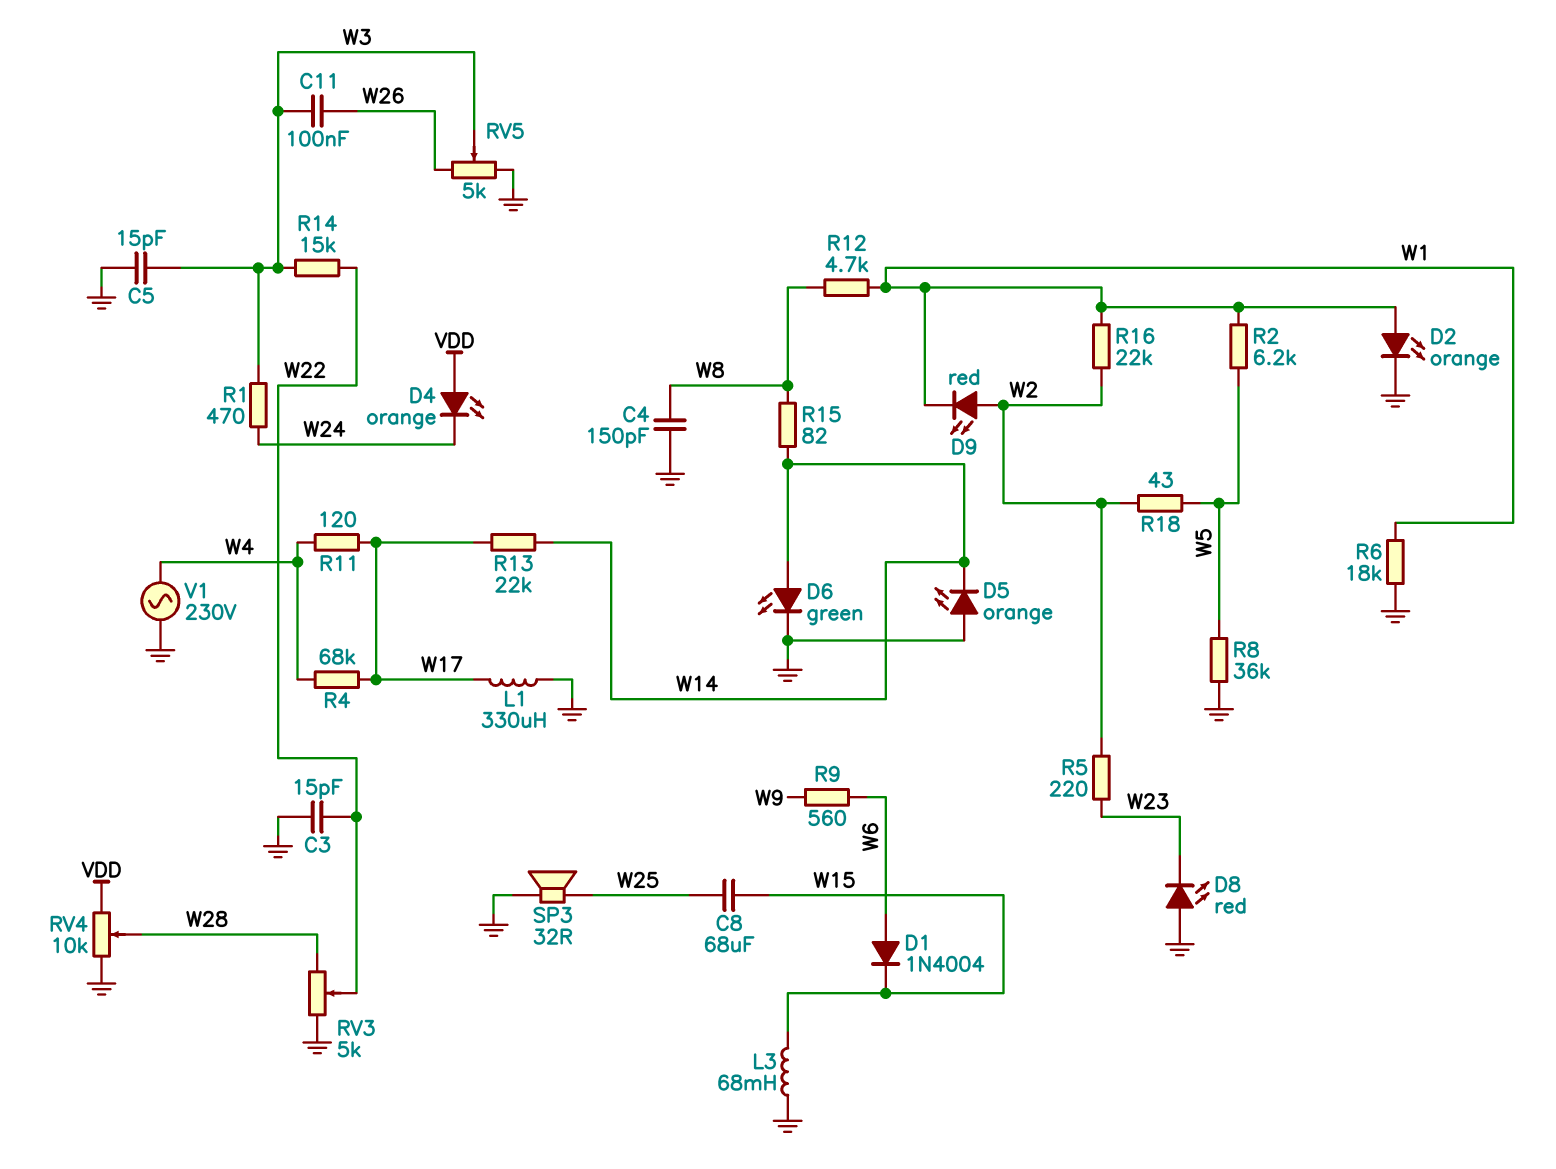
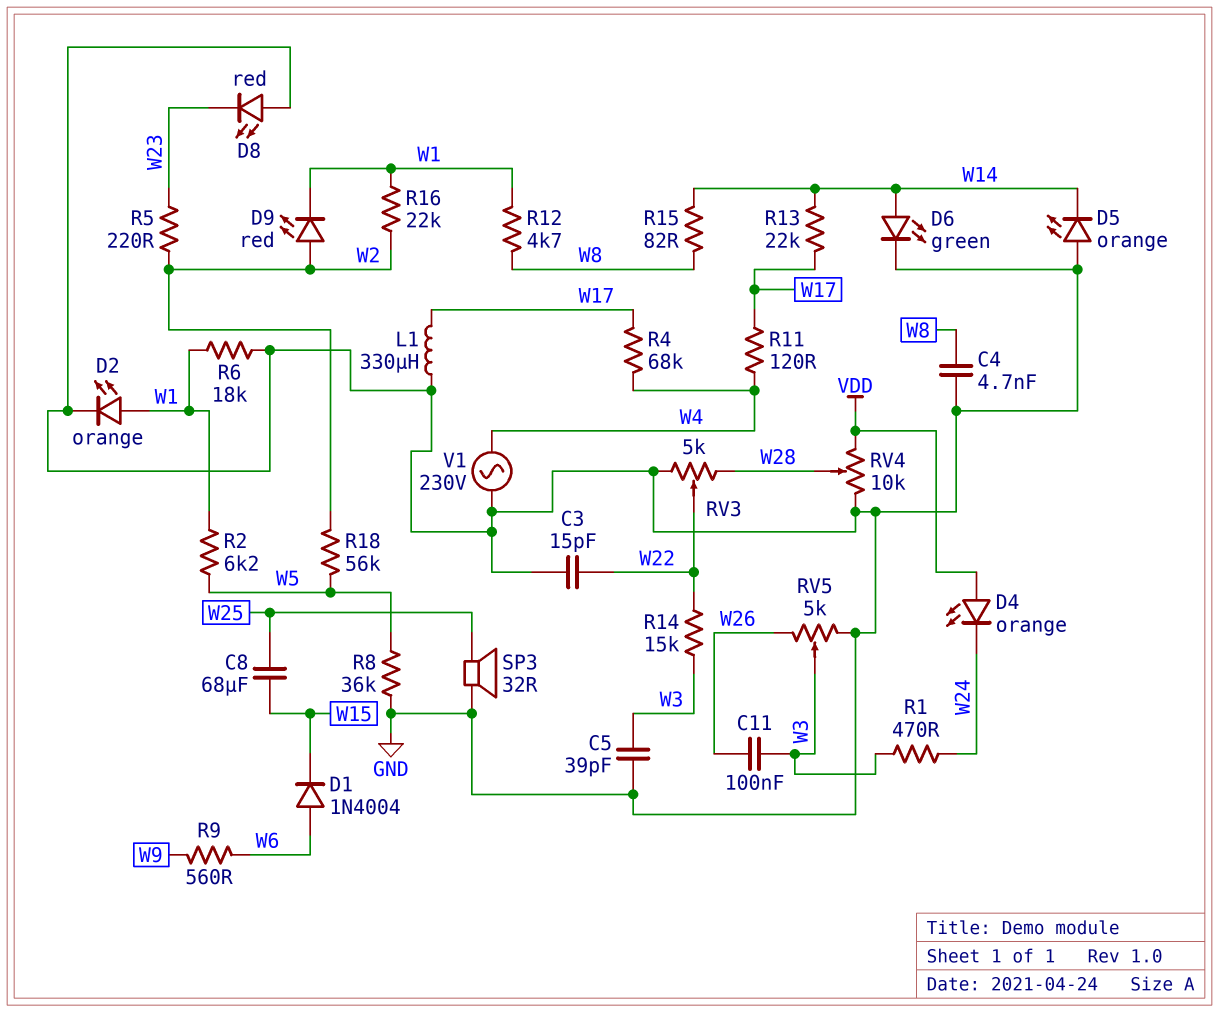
C4: 150pF (GND, W8) -> 4.7nF (GND, W8)
C5: 15pF (GND, W3) -> 39pF (GND, W3)
L3: 68mH (GND, W15) -> none
R18: 43 (W2, W5) -> 56k (W2, W5)

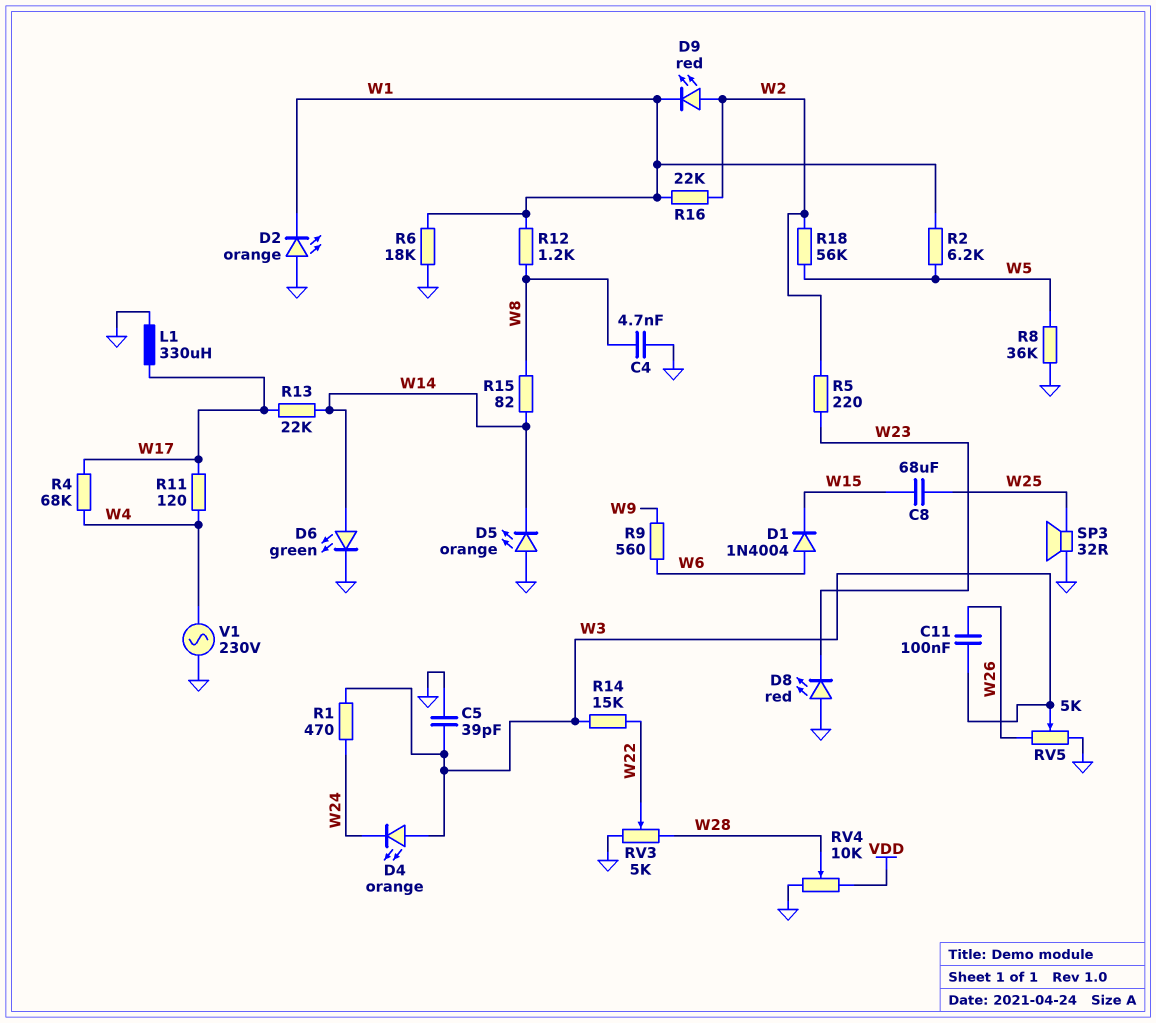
C3: 15pF (GND, W22) -> none
D2: LED orange (A W1, K GND) -> LED orange (A GND, K W1)
D4: LED orange (A VDD, K W24) -> LED orange (A W3, K W24)
R12: 4.7k (W1, W8) -> 1.2k (W1, W8)

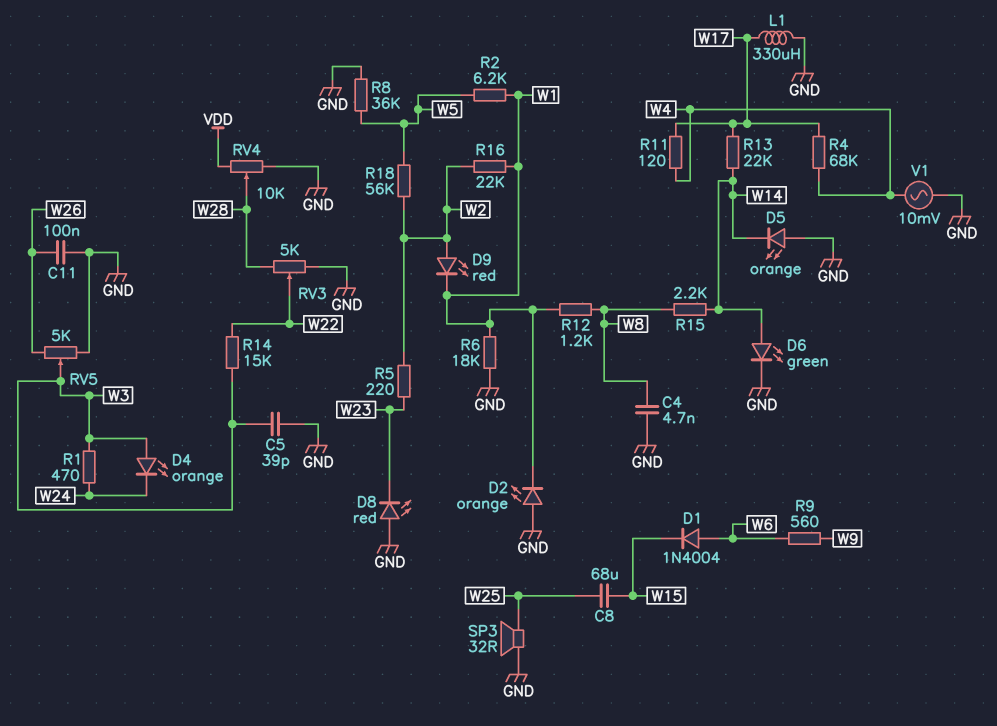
C11: 100nF (W3, W26) -> 100nF (GND, W26)
R15: 82 (W8, W14) -> 2.2k (W8, W14)
V1: AC 230V (GND, W4) -> AC 10mV (GND, W4)

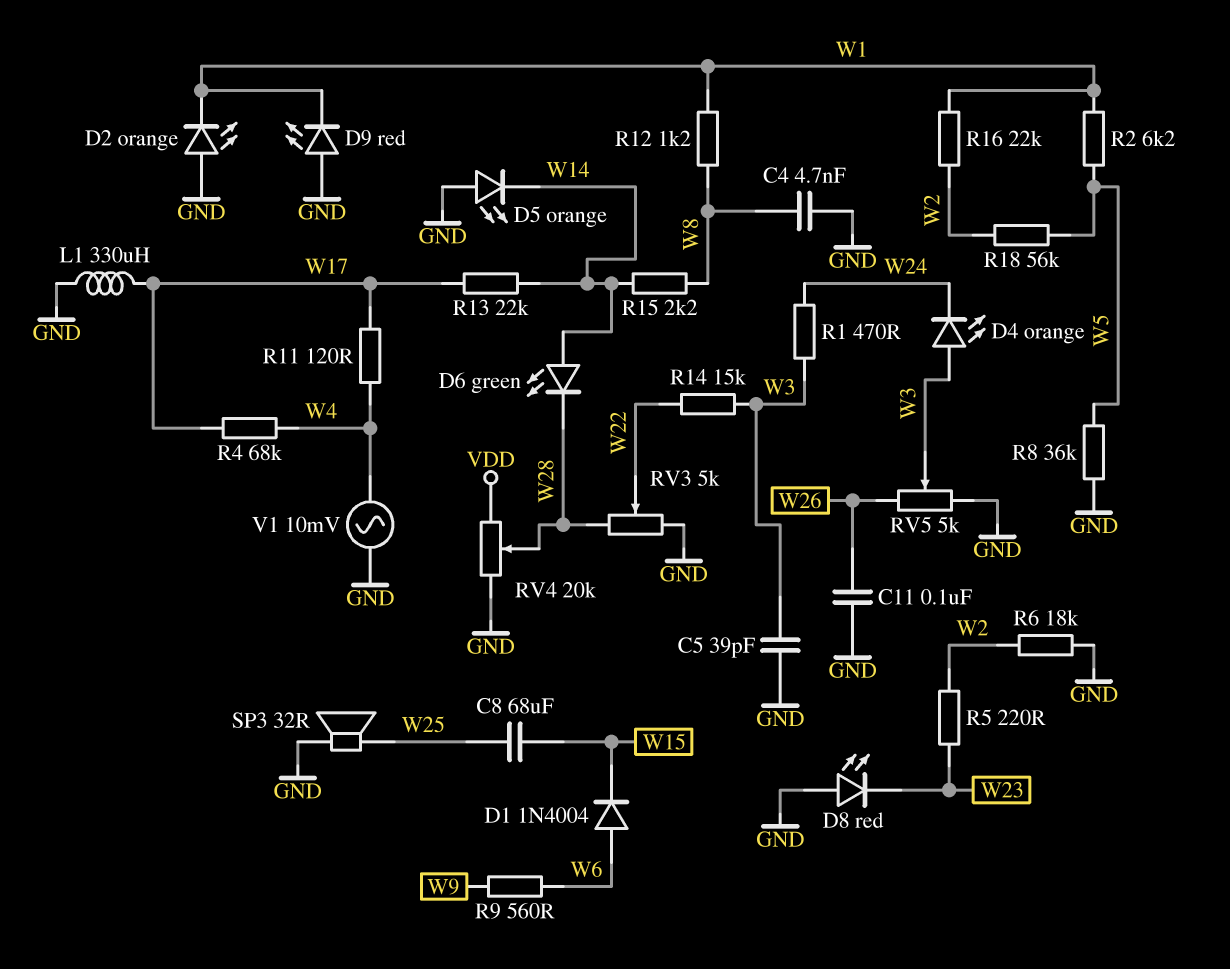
D6: LED green (A W14, K GND) -> LED green (A W14, K W28)
D9: LED red (A W2, K W1) -> LED red (A GND, K W1)
R6: 18k (GND, W1) -> 18k (GND, W2)
RV4: 10k (GND, VDD, wiper W28) -> 20k (GND, VDD, wiper W28)

